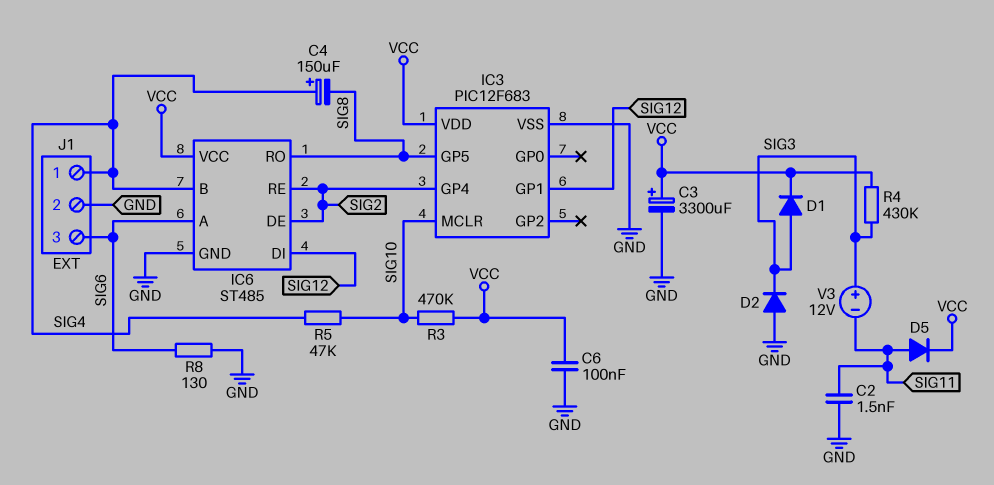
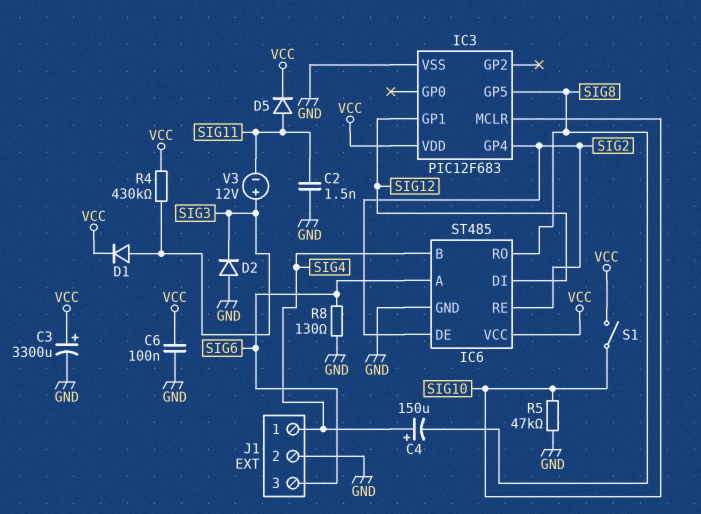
R3: 470k (SIG10, VCC) -> none
R5: 47k (SIG4, SIG10) -> 47k (GND, SIG10)
S1: none -> switch (SIG10, VCC)

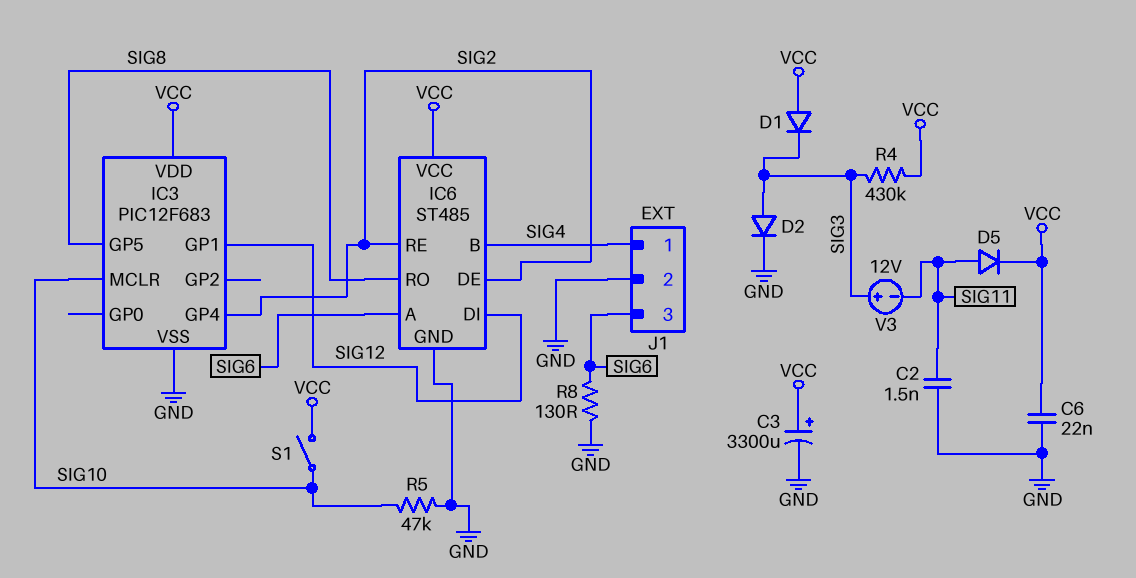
C4: 150uF (plus SIG4, minus SIG8) -> none
C6: 100nF (GND, VCC) -> 22nF (GND, VCC)
D1: diode (A SIG3, K VCC) -> diode (A VCC, K SIG3)
D2: diode (A GND, K SIG3) -> diode (A SIG3, K GND)

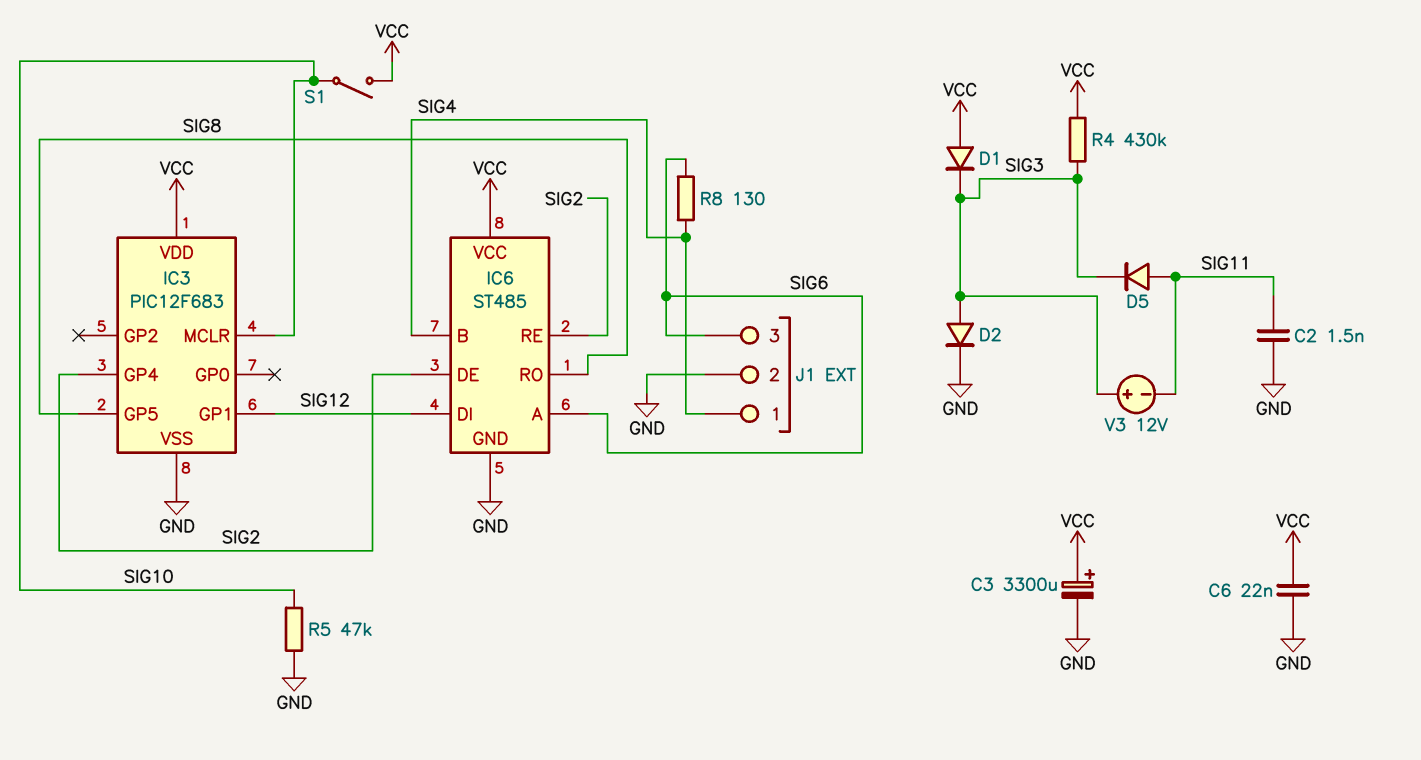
D5: diode (A SIG11, K VCC) -> diode (A SIG11, K SIG3)
R8: 130 (GND, SIG6) -> 130 (SIG4, SIG6)

